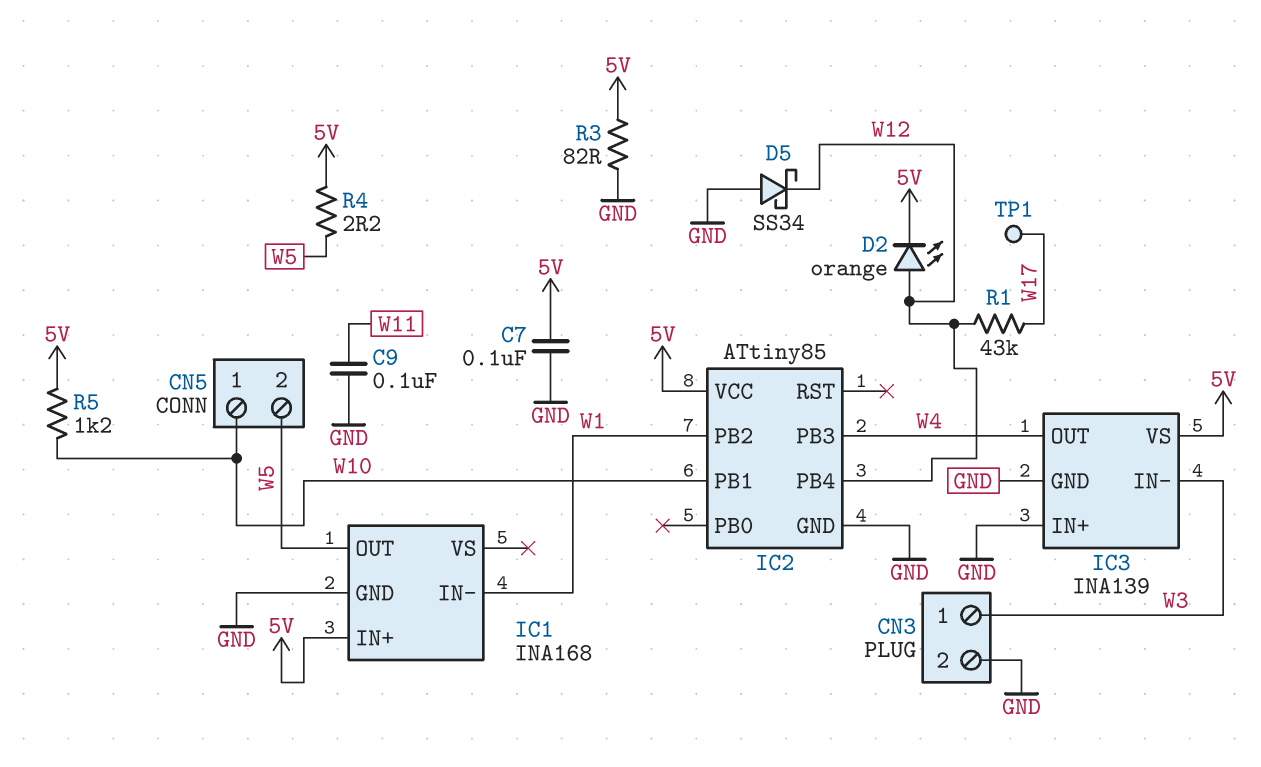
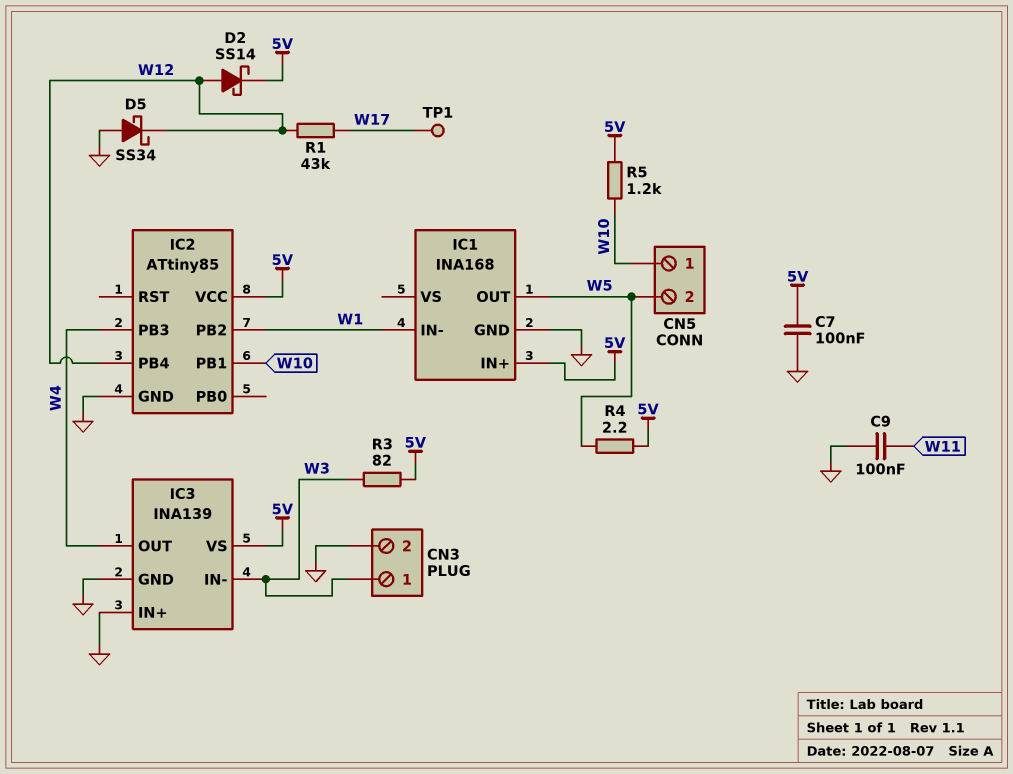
D2: LED orange (A W12, K 5V) -> schottky SS14 (A W12, K 5V)
R3: 82 (5V, GND) -> 82 (5V, W3)

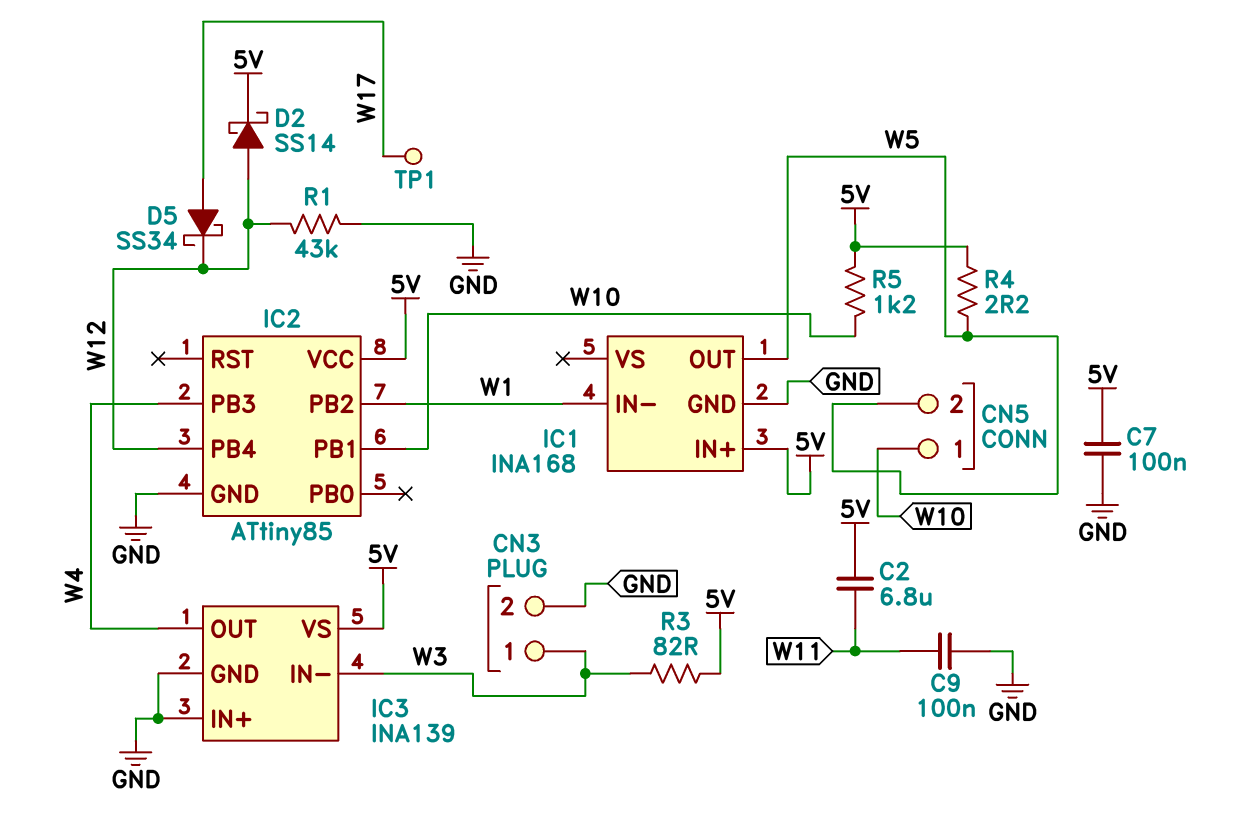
C2: none -> 6.8uF (5V, W11)
D5: schottky SS34 (A GND, K W12) -> schottky SS34 (A W17, K W12)
R1: 43k (W12, W17) -> 43k (GND, W12)

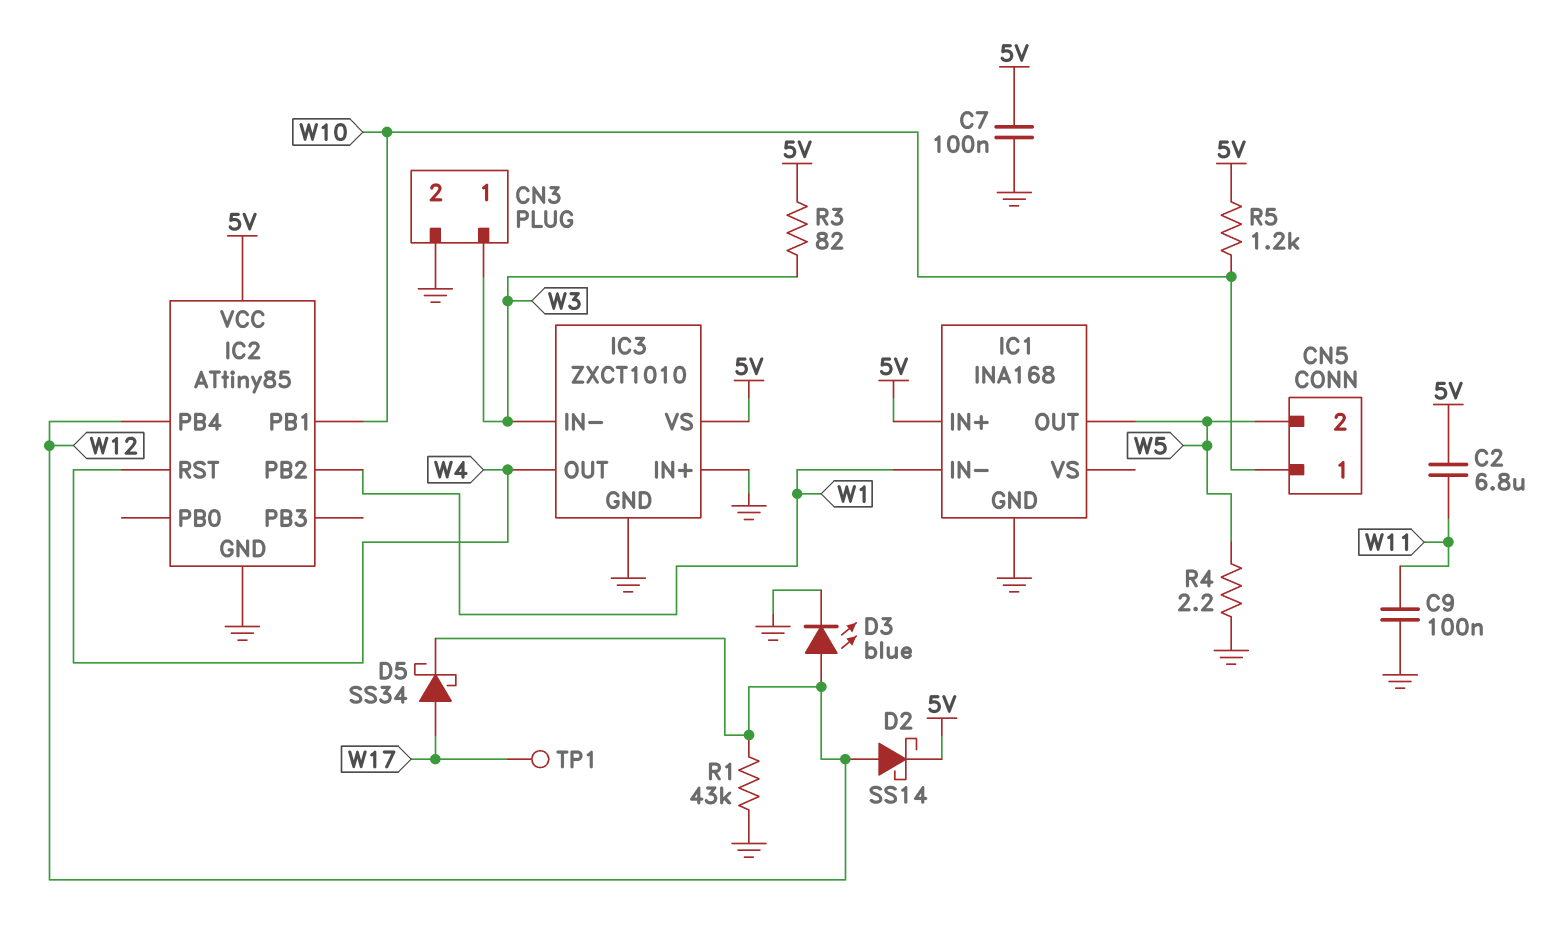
D3: none -> LED blue (A W12, K GND)
IC2 pin PB3: W4 -> none
IC2 pin RST: none -> W4
IC3: INA139 -> ZXCT1010
R4: 2.2 (5V, W5) -> 2.2 (GND, W5)

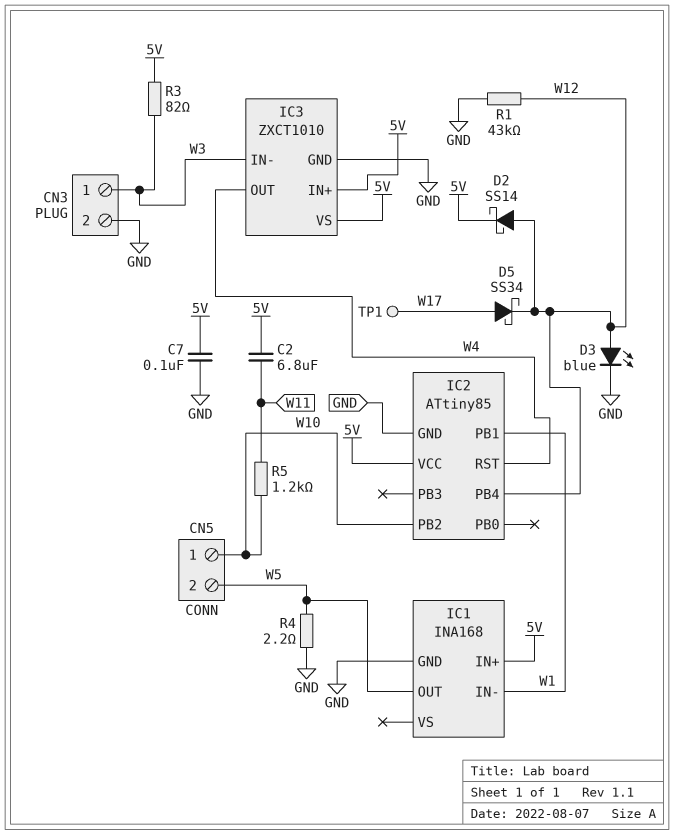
C9: 100nF (GND, W11) -> none
IC2 pin PB1: W10 -> W1
IC2 pin PB2: W1 -> W10
IC3 pin IN+: GND -> 5V
R5: 1.2k (5V, W10) -> 1.2k (W10, W11)

